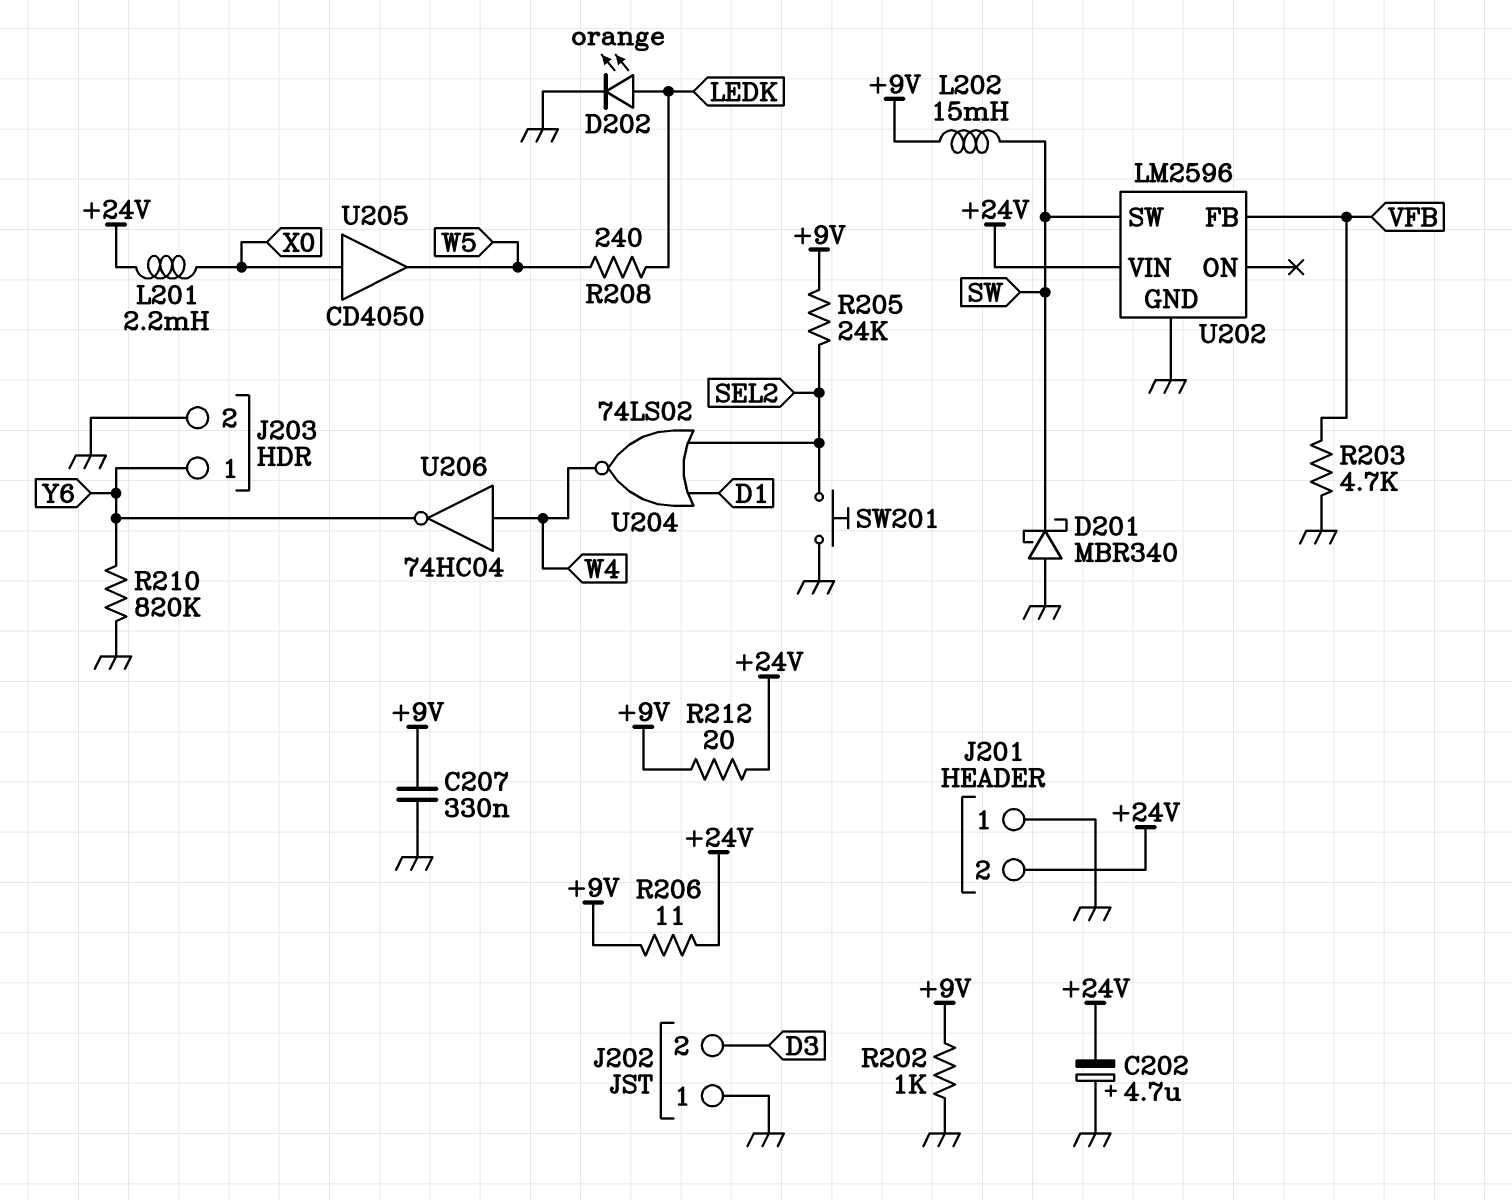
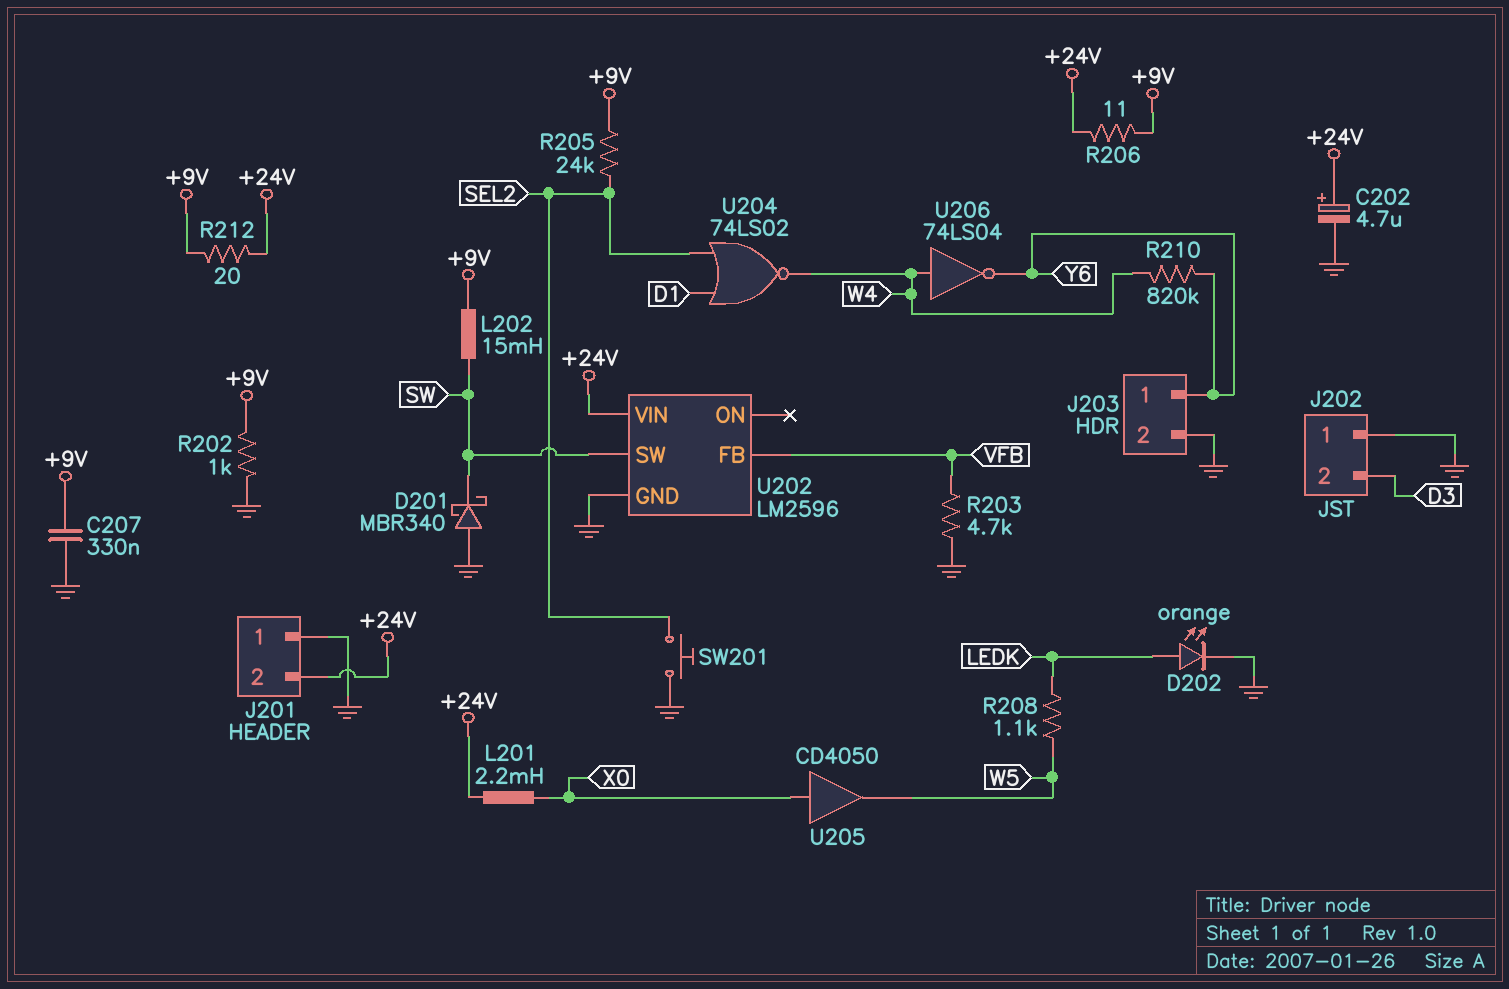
C202: 4.7uF (plus GND, minus +24V) -> 4.7uF (plus +24V, minus GND)
R208: 240 (LEDK, W5) -> 1.1k (LEDK, W5)
R210: 820k (GND, Y6) -> 820k (W4, Y6)
U206: NOT 74HC04 (in W4, out Y6) -> NOT 74LS04 (in W4, out Y6)

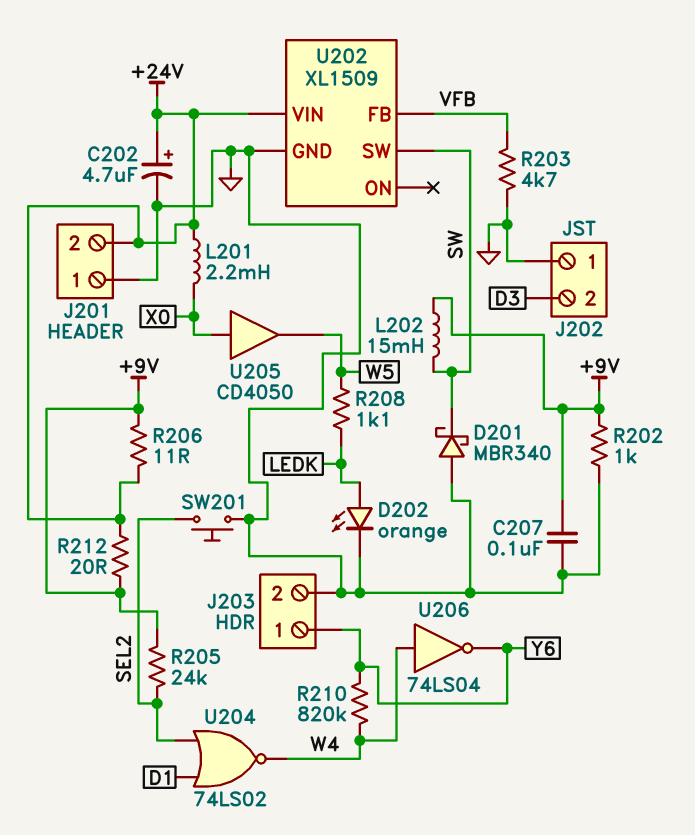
C207: 330nF (+9V, GND) -> 100nF (+9V, GND)
U202: LM2596 -> XL1509

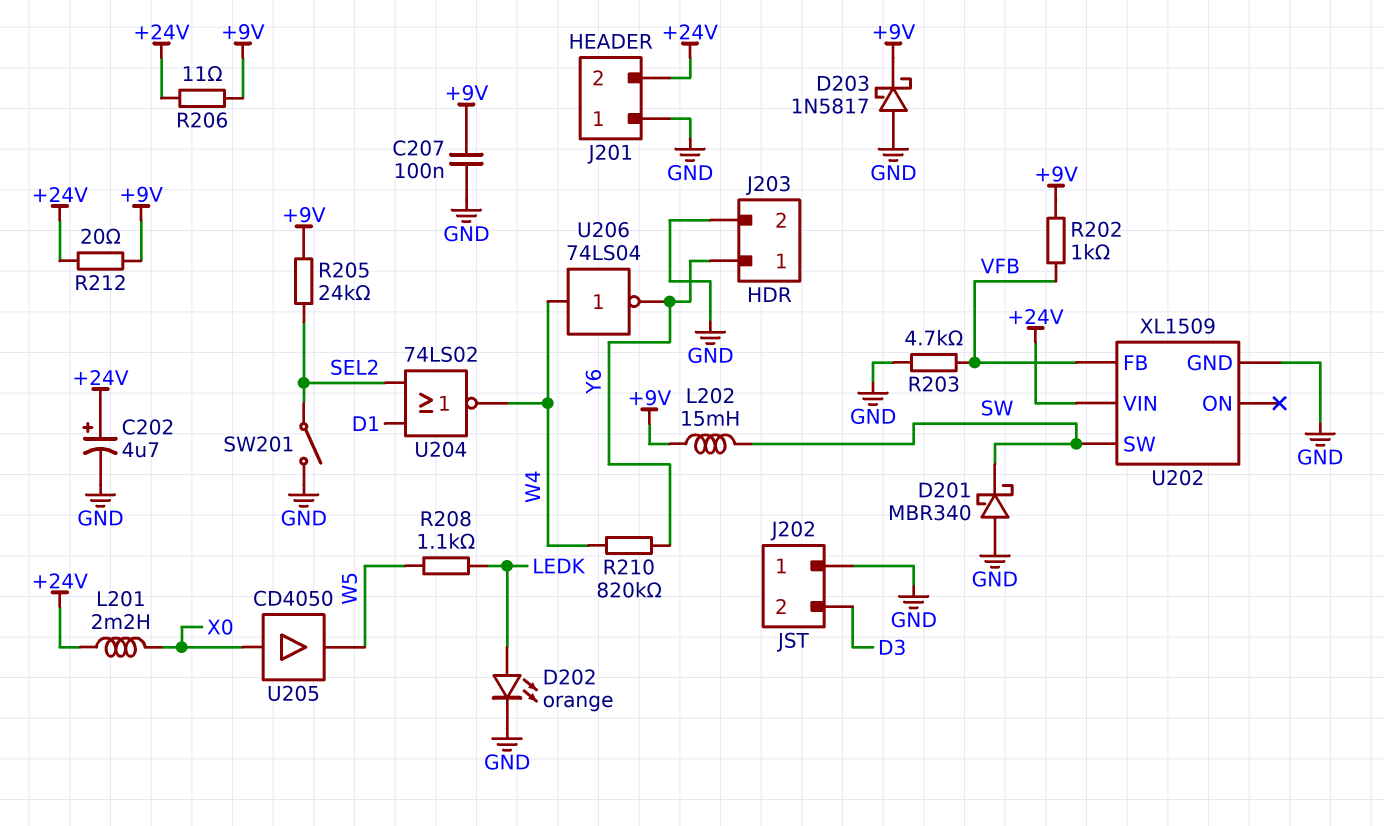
D203: none -> schottky 1N5817 (A GND, K +9V)
R202: 1k (+9V, GND) -> 1k (+9V, VFB)
SW201: button (GND, SEL2) -> switch (GND, SEL2)

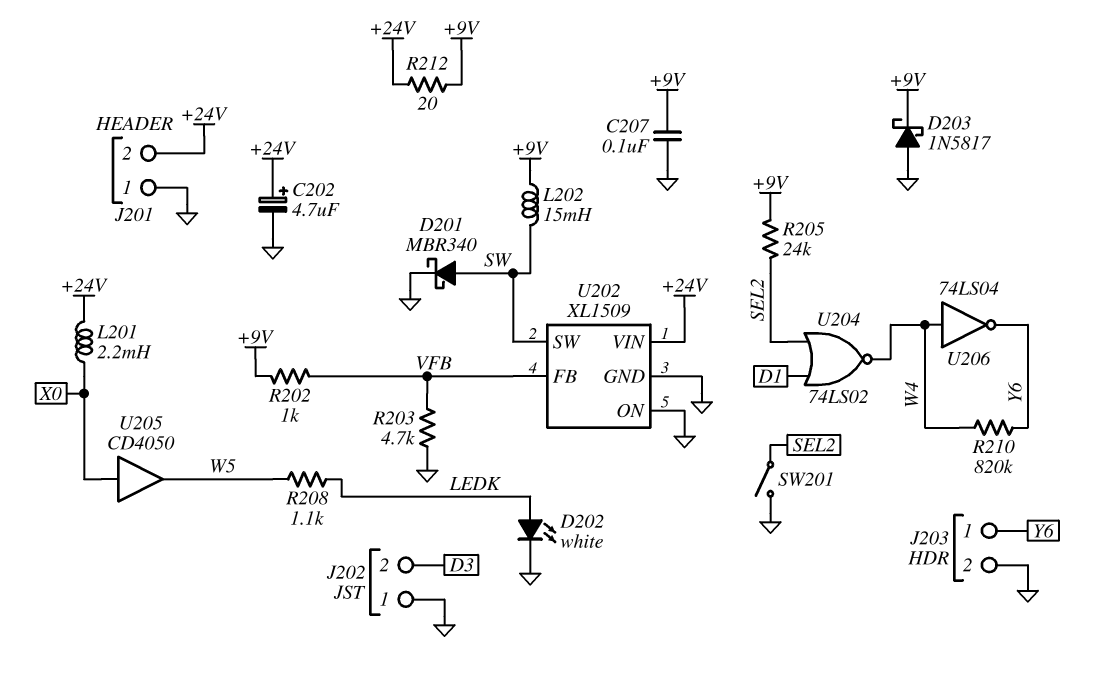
D201: schottky MBR340 (A GND, K SW) -> schottky MBR340 (A SW, K GND)
D202: LED orange (A LEDK, K GND) -> LED white (A LEDK, K GND)
R206: 11 (+9V, +24V) -> none
U202 pin ON: none -> GND

